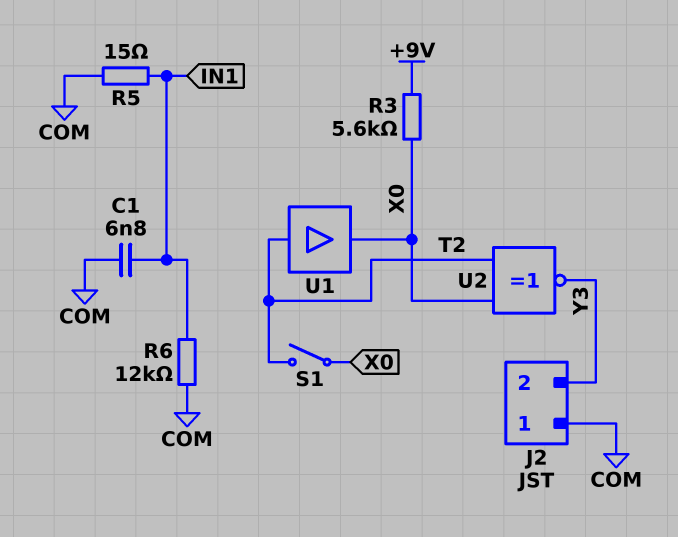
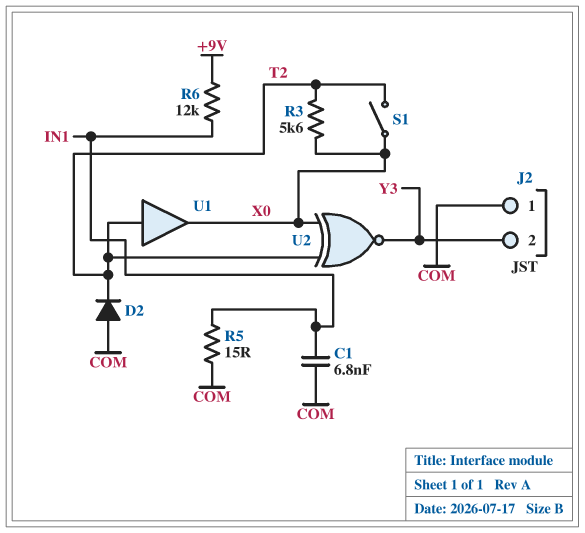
D2: none -> diode (A COM, K T2)
R3: 5.6k (+9V, X0) -> 5.6k (T2, X0)
R6: 12k (COM, IN1) -> 12k (+9V, IN1)

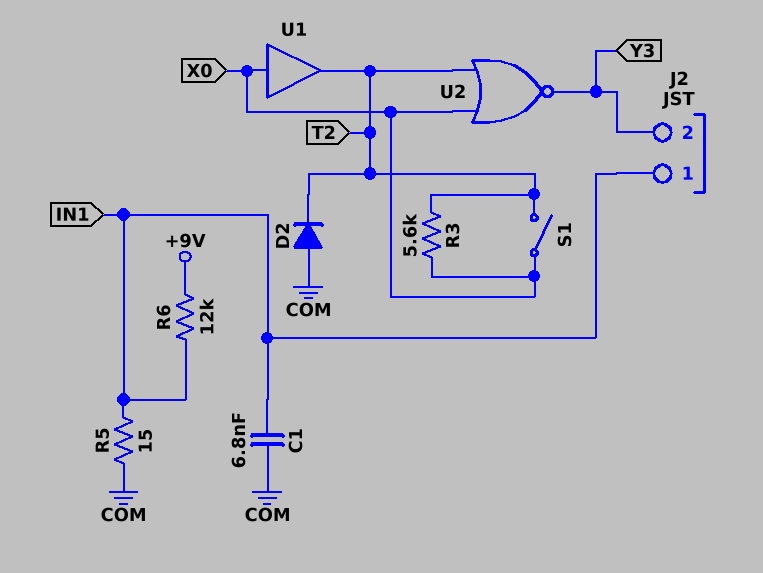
J2 pin 1: COM -> IN1
U1: buffer (in T2, out X0) -> buffer (in X0, out T2)
U2: XNOR (in T2, in X0, out Y3) -> NOR (in T2, in X0, out Y3)

